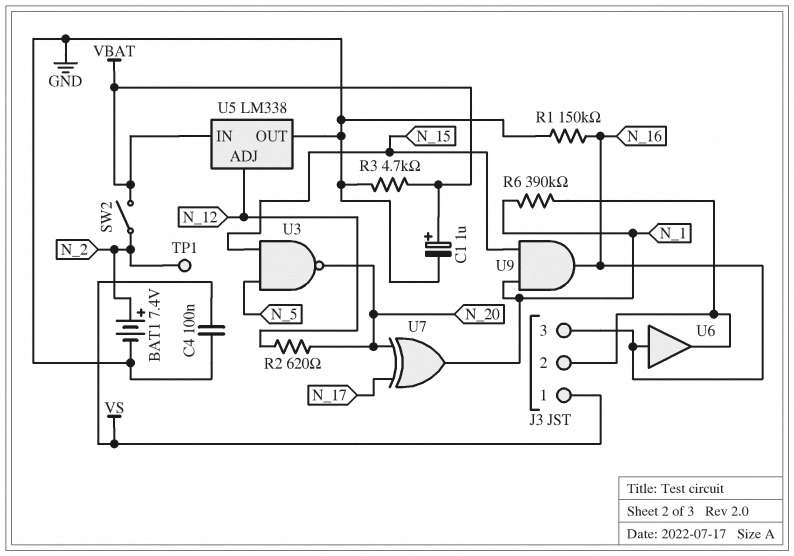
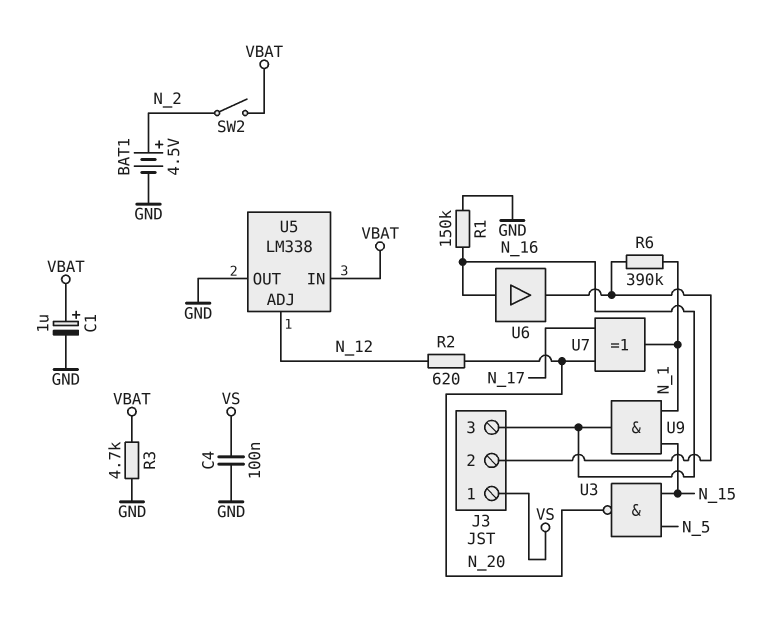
BAT1: 7.4V (plus N_2, minus GND) -> 4.5V (plus N_2, minus GND)
TP1: test point (N_2) -> none

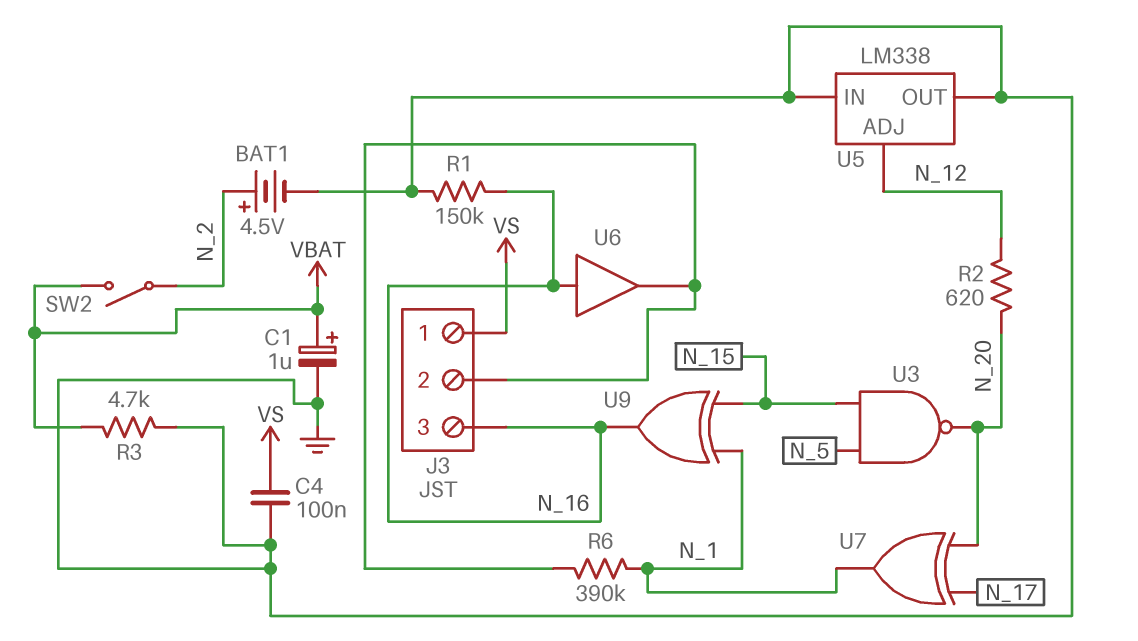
U5 pin IN: VBAT -> GND
U9: AND (in N_1, in N_15, out N_16) -> XOR (in N_1, in N_15, out N_16)

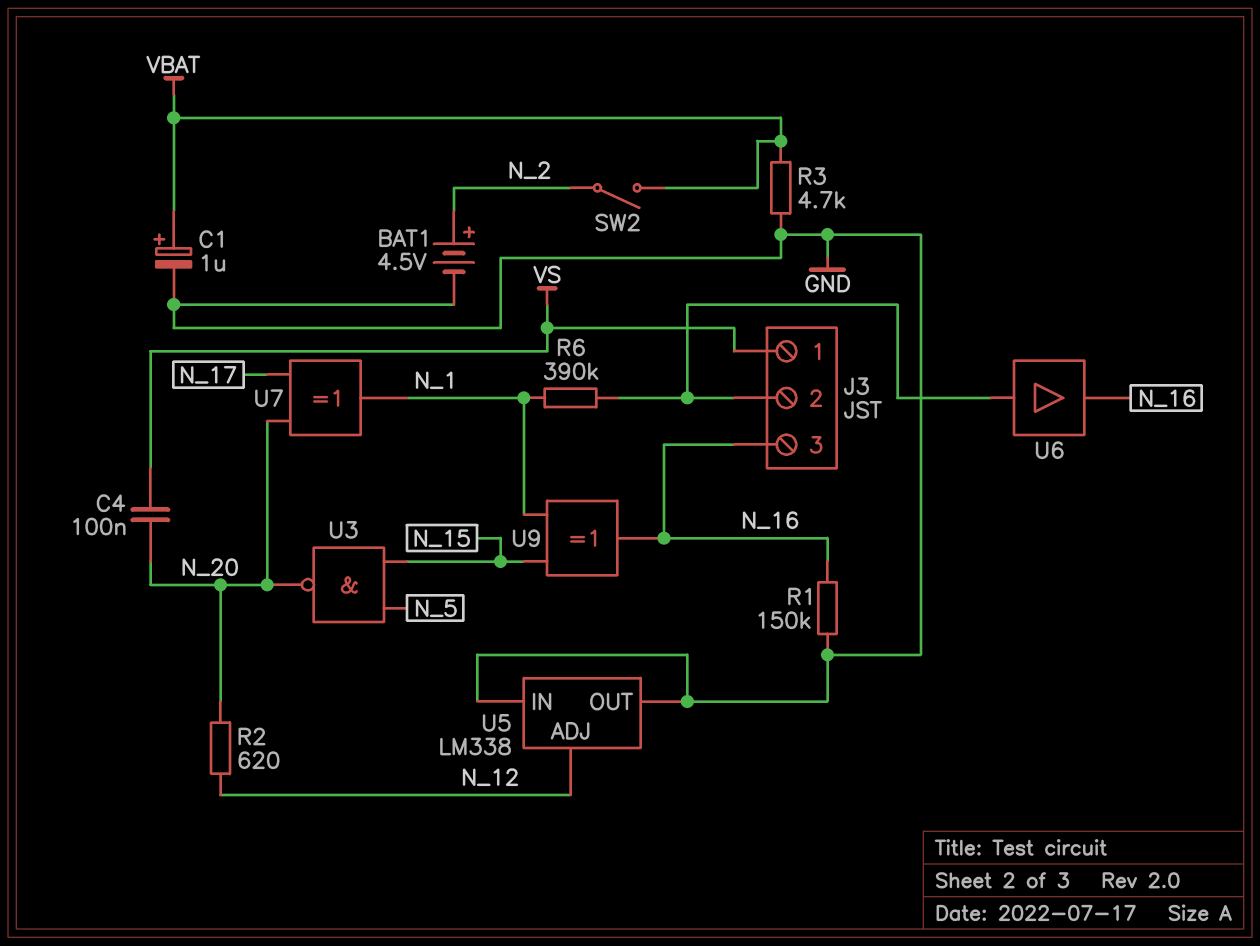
C4: 100nF (GND, VS) -> 100nF (N_20, VS)
U6: buffer (in N_16, out J3/2) -> buffer (in J3/2, out N_16)

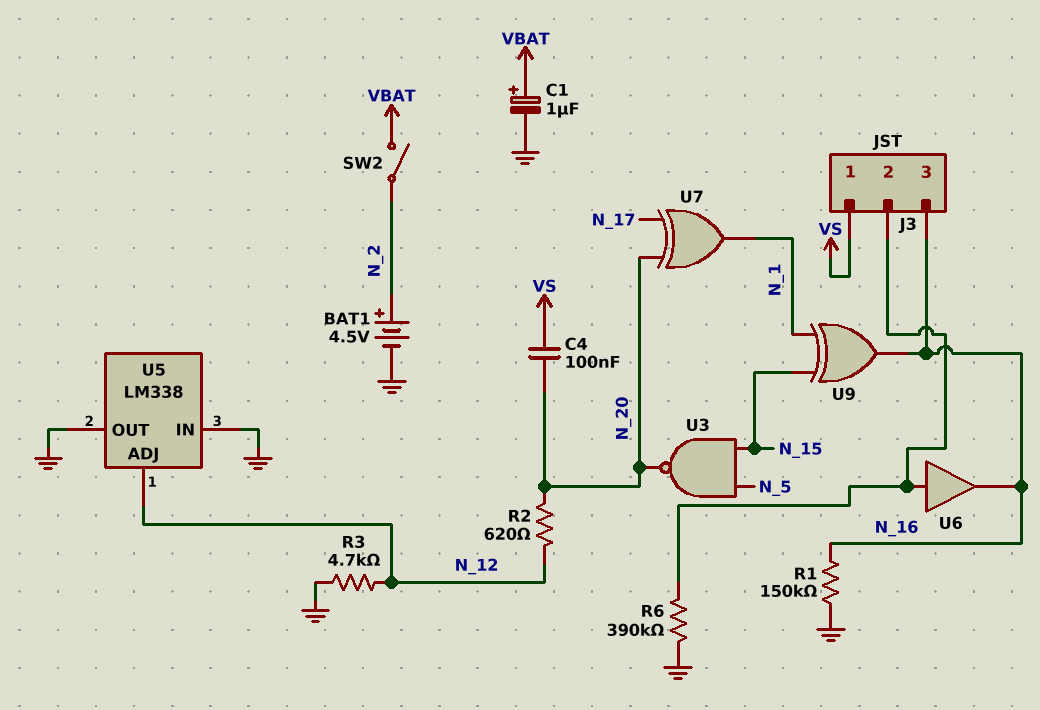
R3: 4.7k (GND, VBAT) -> 4.7k (GND, N_12)
R6: 390k (J3/2, N_1) -> 390k (GND, J3/2)

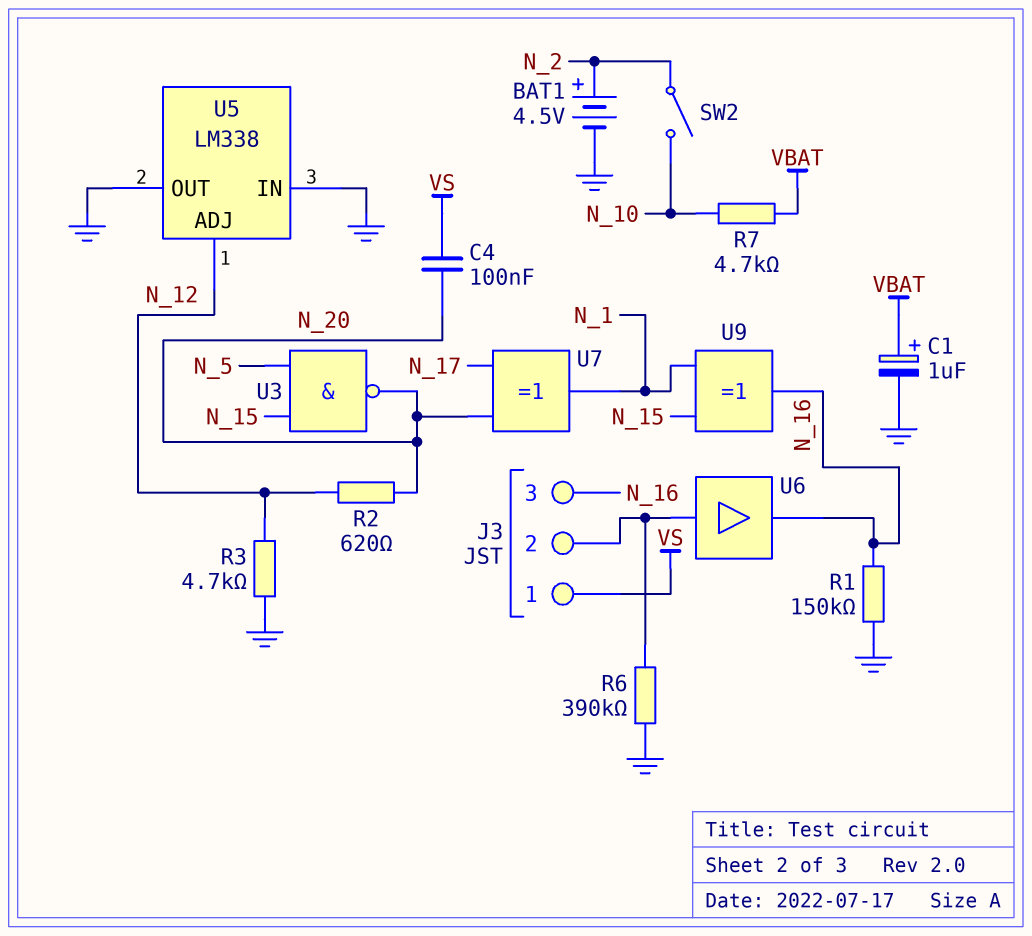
R7: none -> 4.7k (N_10, VBAT)
SW2: switch (N_2, VBAT) -> switch (N_2, N_10)

